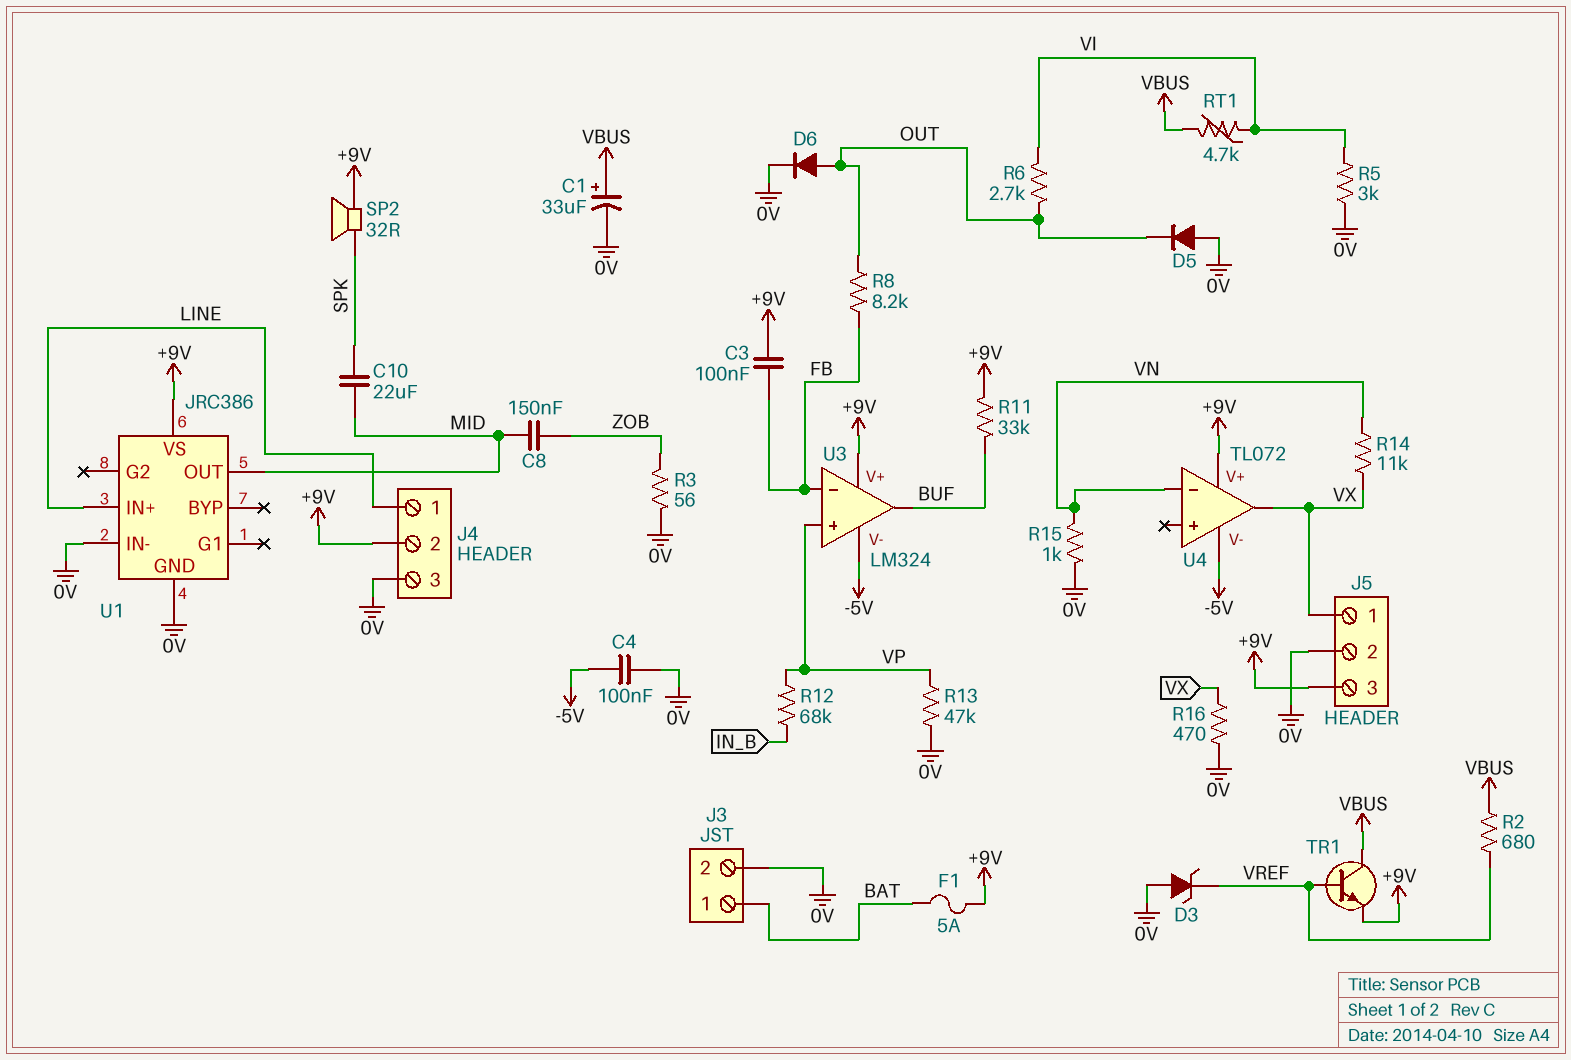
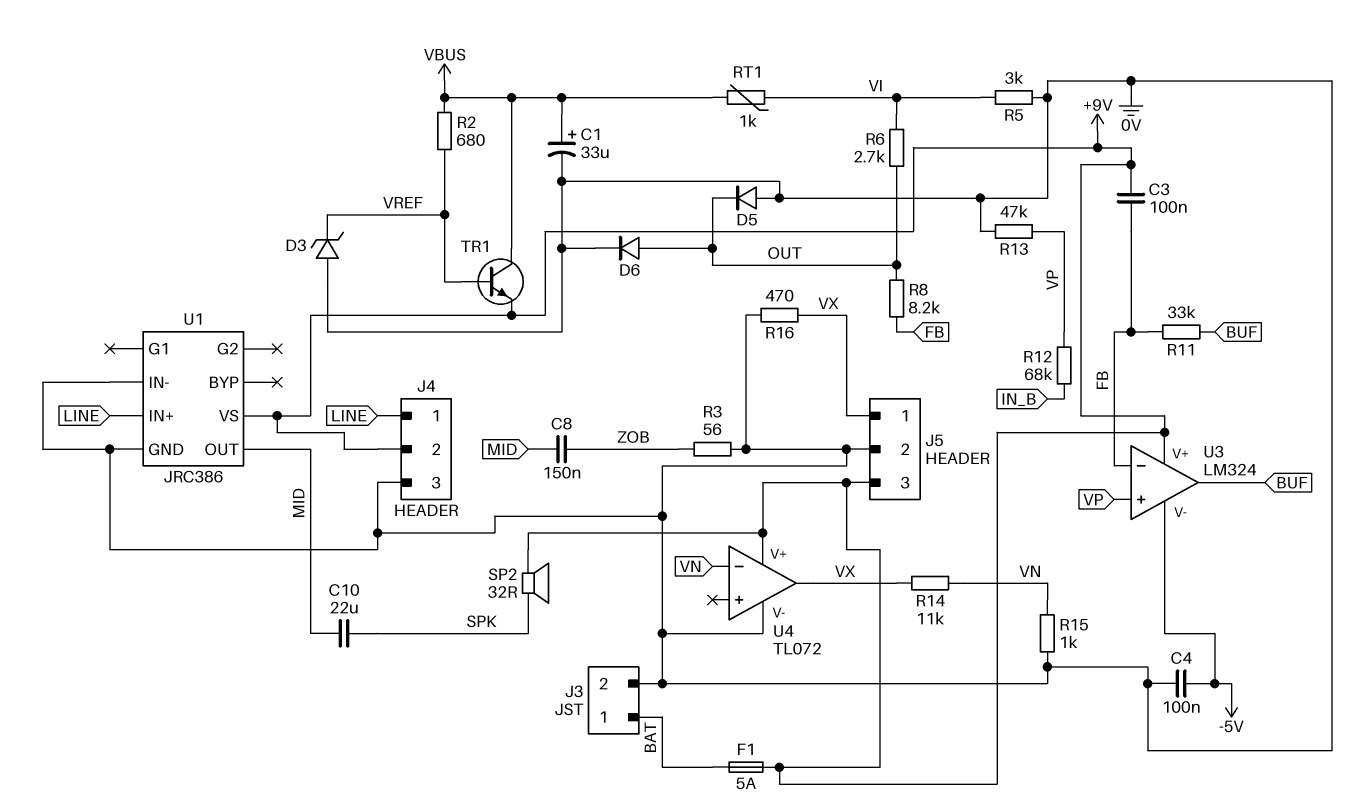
R11: 33k (+9V, BUF) -> 33k (BUF, FB)
RT1: 4.7k (VBUS, VI) -> 1k (VBUS, VI)
U4 pin V-: -5V -> 0V

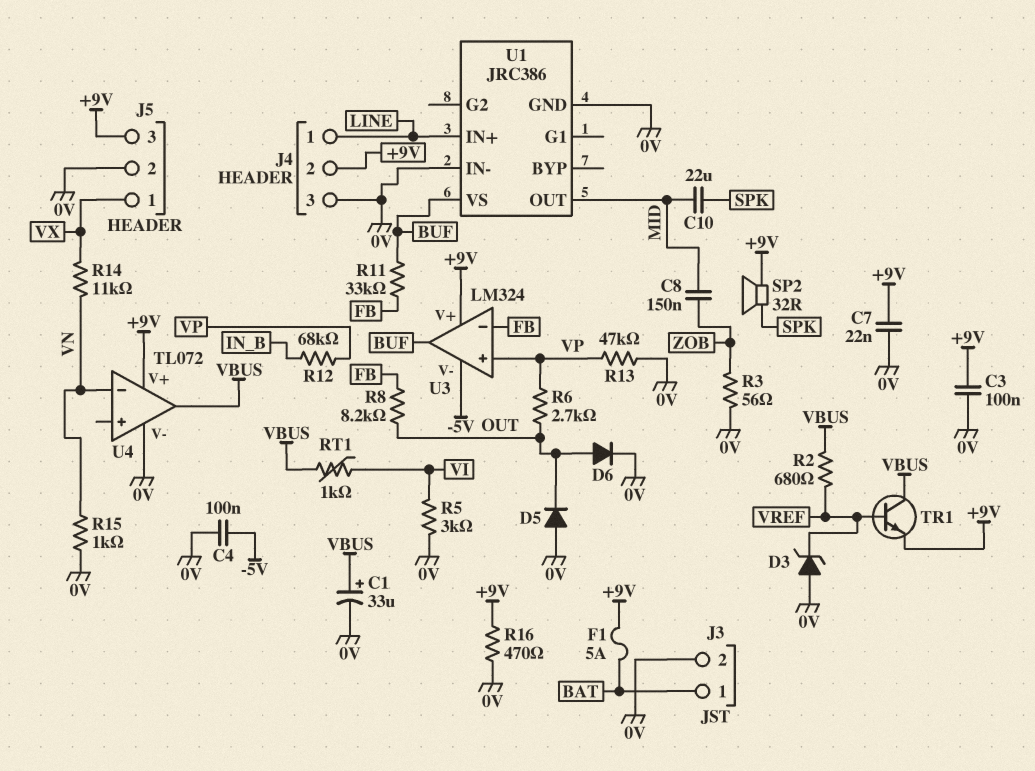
C3: 100nF (+9V, FB) -> 100nF (+9V, 0V)
C7: none -> 22nF (+9V, 0V)
R6: 2.7k (OUT, VI) -> 2.7k (OUT, VP)
R16: 470 (0V, VX) -> 470 (+9V, 0V)
U1 pin VS: +9V -> BUF
U4 pin out: VX -> VBUS

